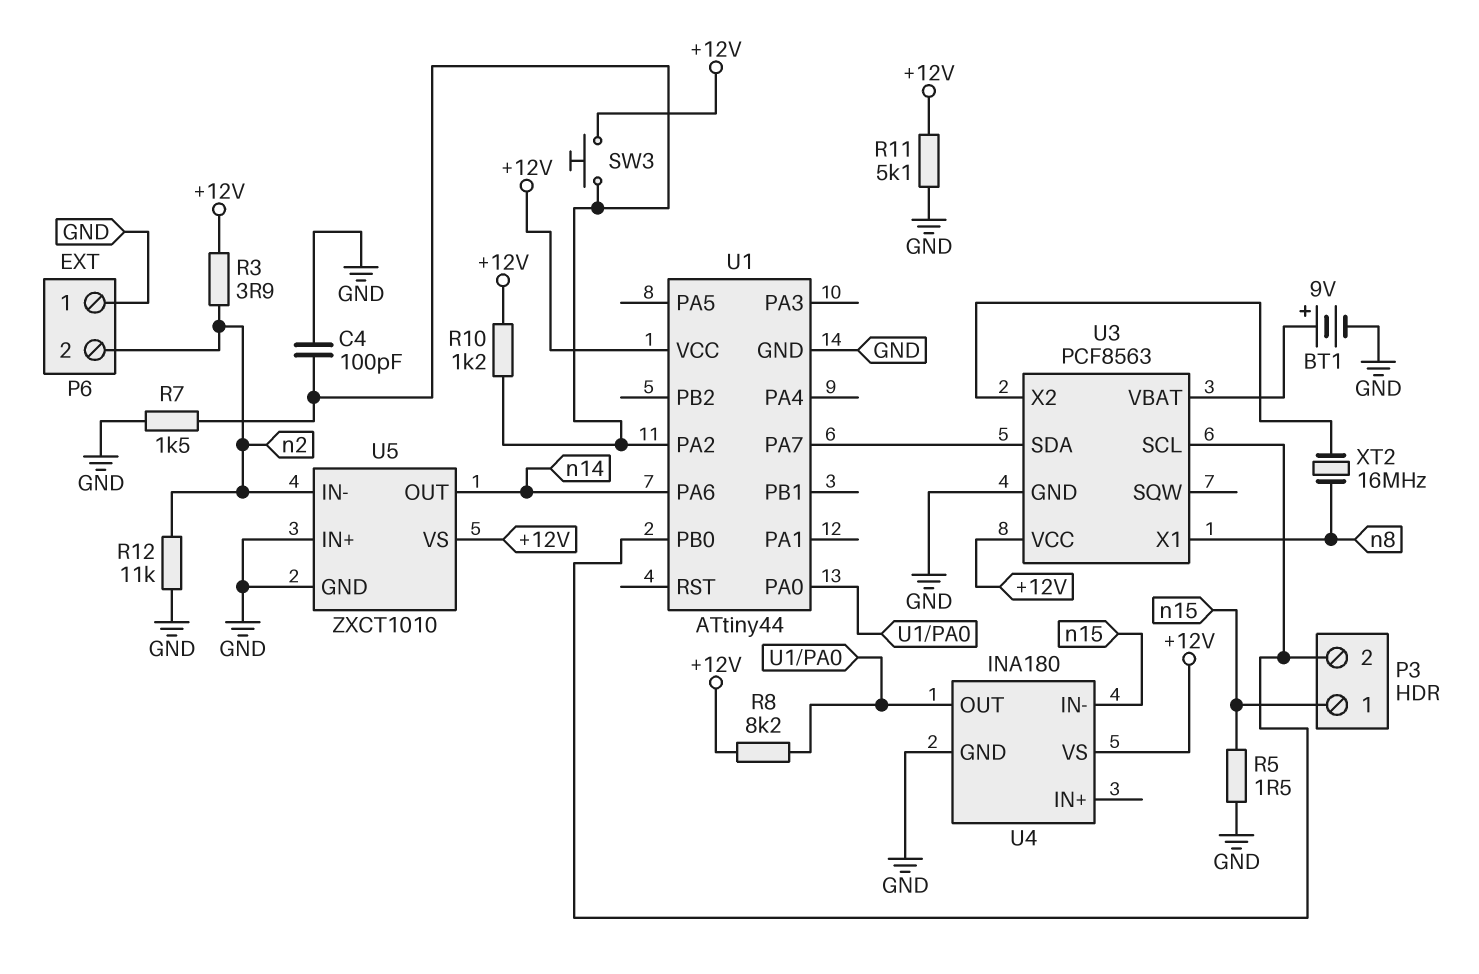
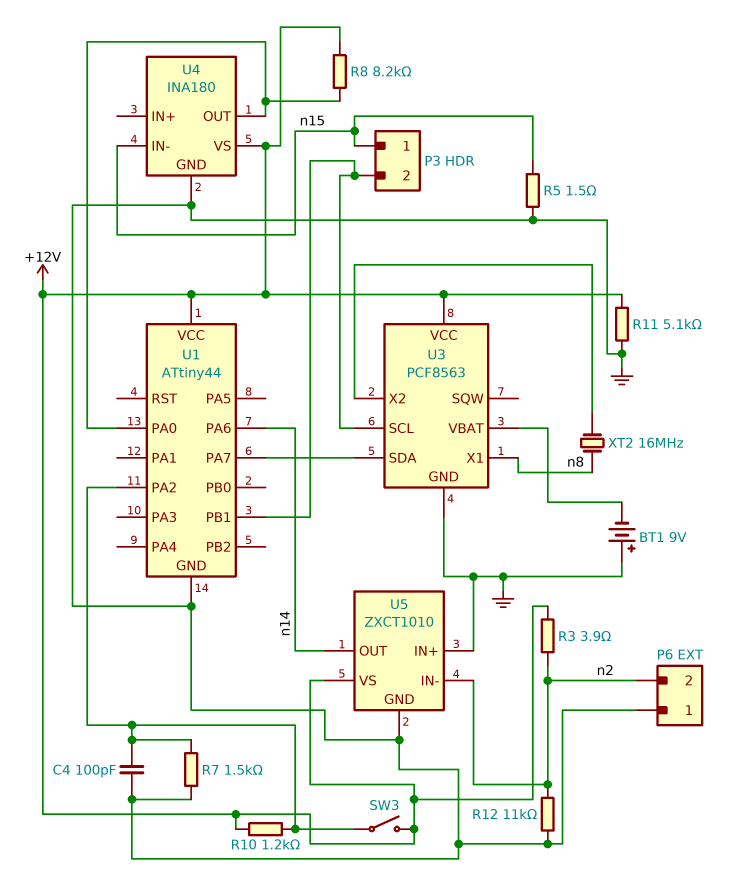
BT1: 9V (plus U3/VBAT, minus GND) -> 9V (plus GND, minus U3/VBAT)
SW3: button (+12V, U1/PA2) -> switch (+12V, U1/PA2)
U1 pin PB0: P3/2 -> none
U1 pin PB1: none -> P3/2

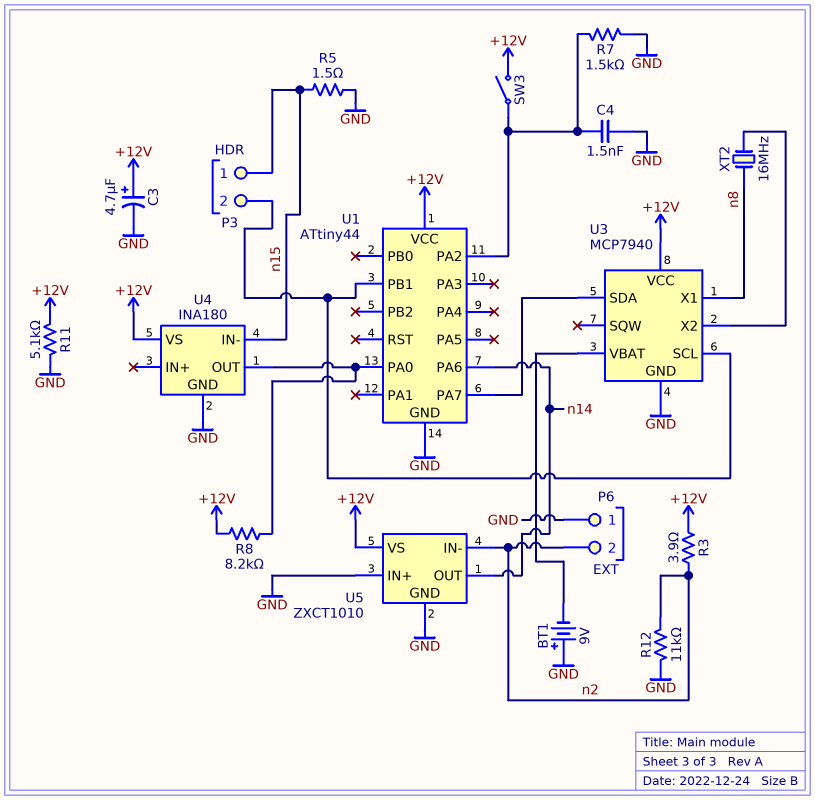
C3: none -> 4.7uF (plus +12V, minus GND)
C4: 100pF (GND, U1/PA2) -> 1.5nF (GND, U1/PA2)
R10: 1.2k (+12V, U1/PA2) -> none
U3: PCF8563 -> MCP7940

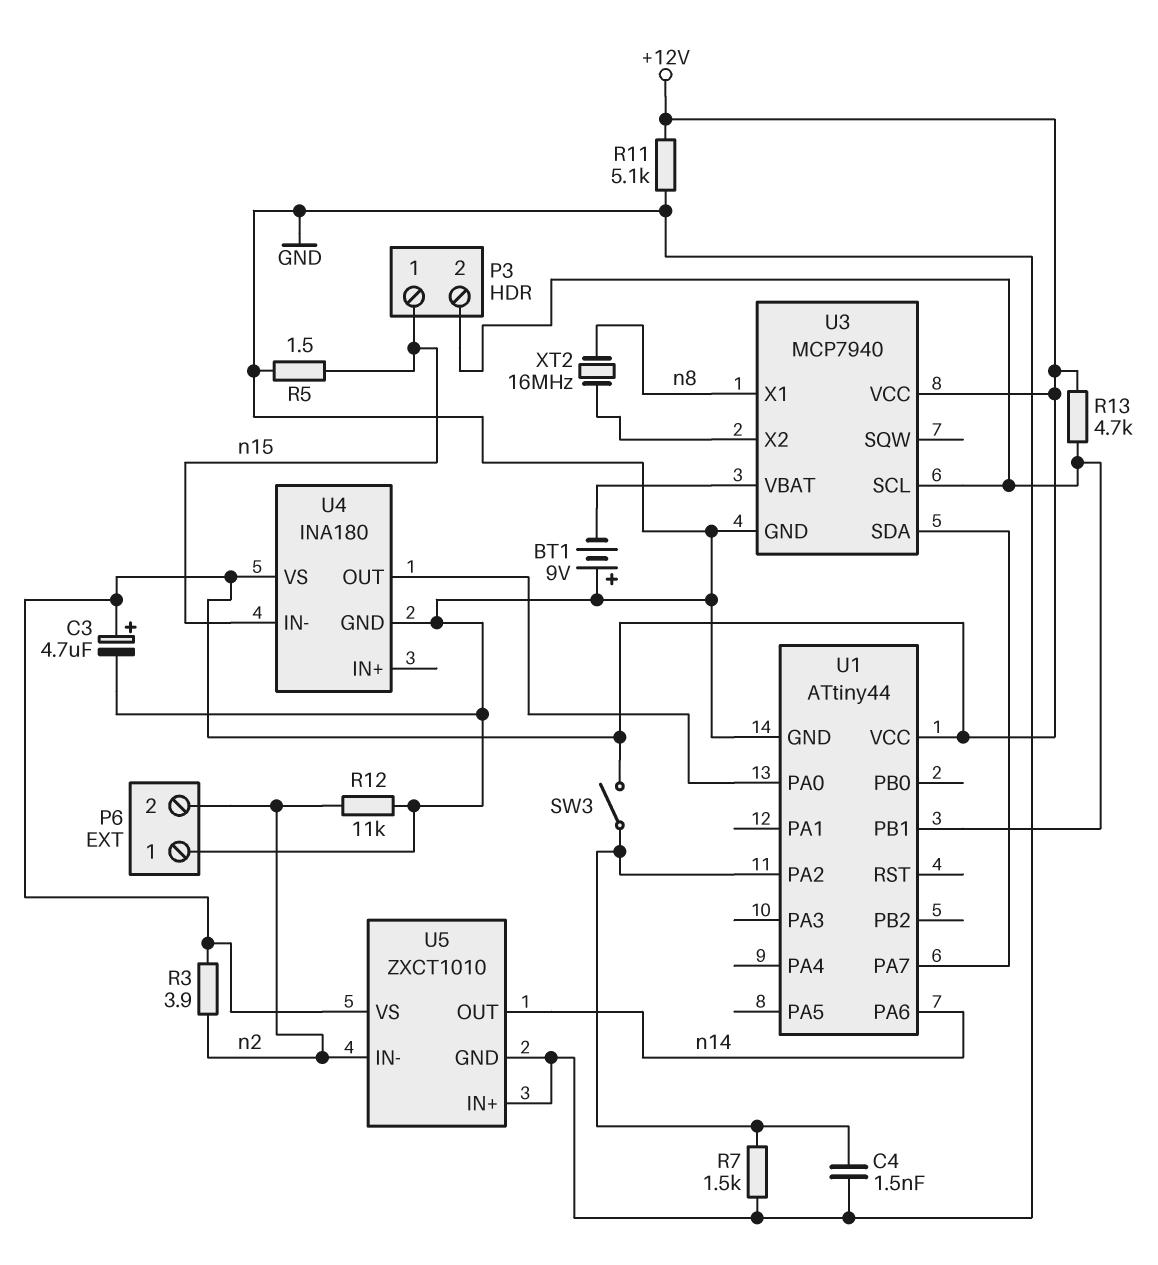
R8: 8.2k (+12V, U1/PA0) -> none
R13: none -> 4.7k (+12V, P3/2)

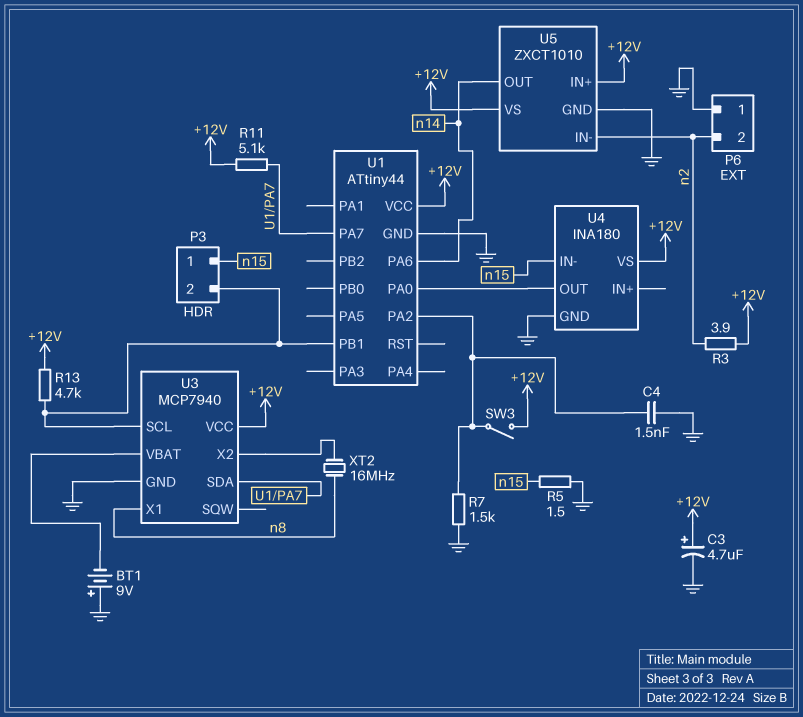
R11: 5.1k (+12V, GND) -> 5.1k (+12V, U1/PA7)
R12: 11k (GND, n2) -> none
U5 pin IN+: GND -> +12V

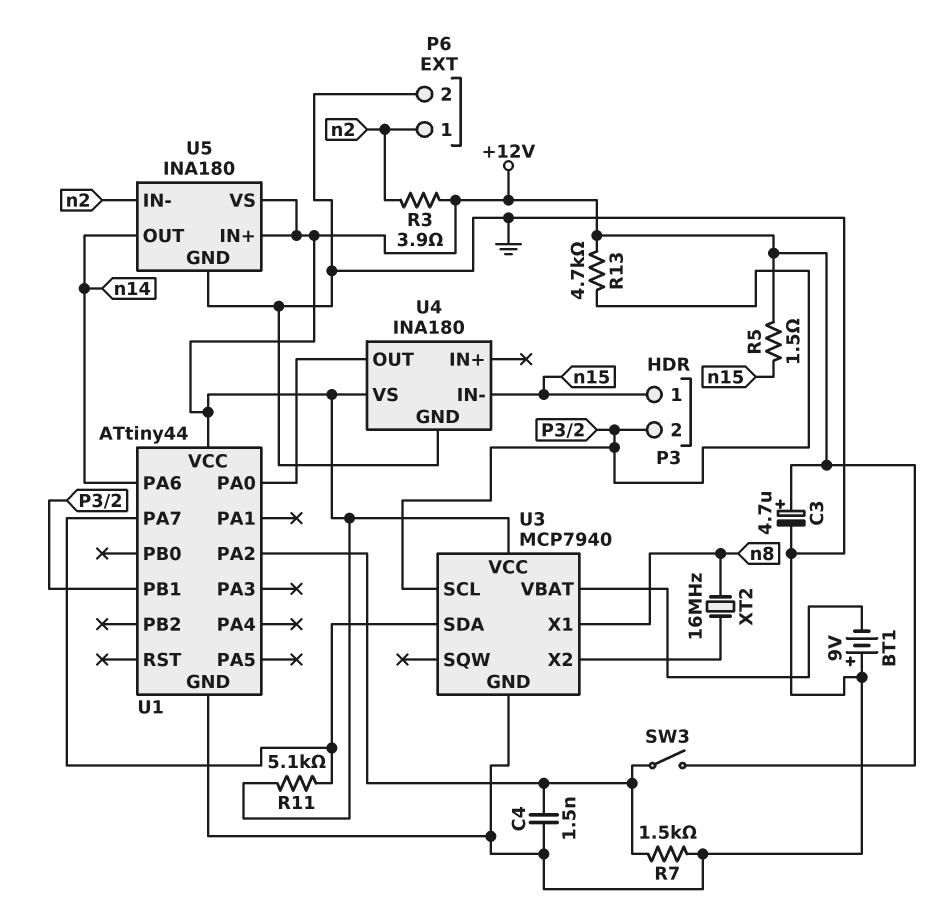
P6 pin 1: GND -> n2
P6 pin 2: n2 -> GND
R5: 1.5 (GND, n15) -> 1.5 (+12V, n15)
U5: ZXCT1010 -> INA180

